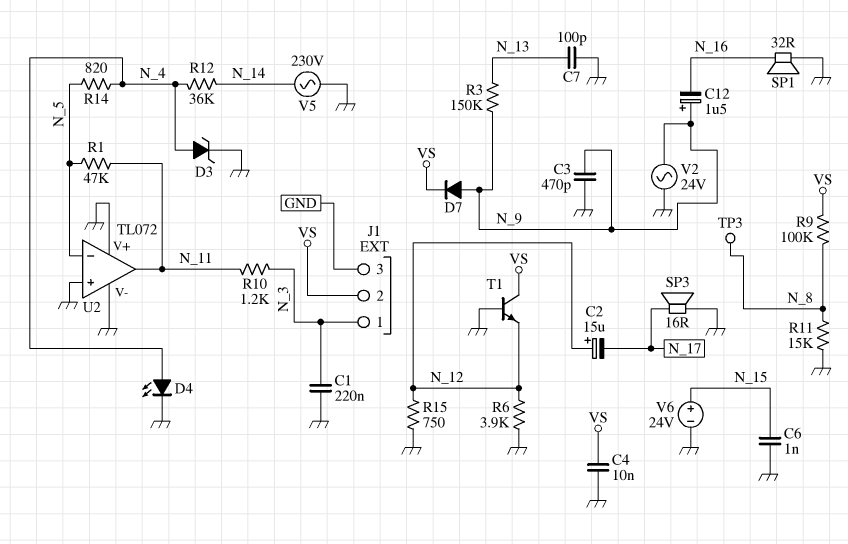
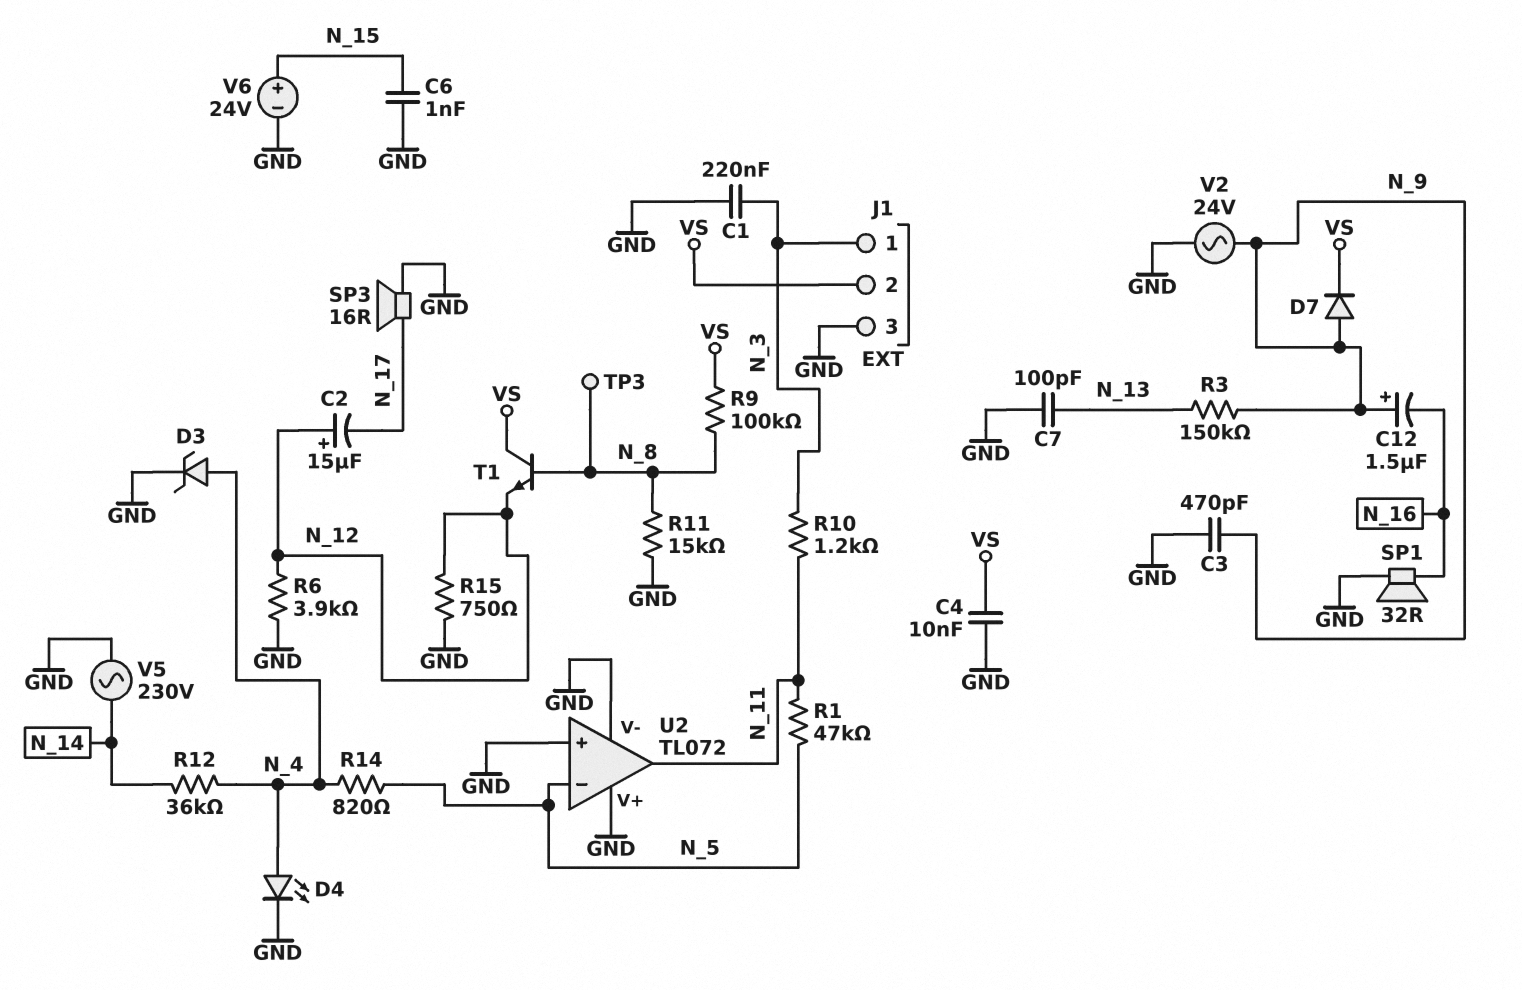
T1: NPN (B GND, C VS, E N_12) -> NPN (B N_8, C VS, E N_12)

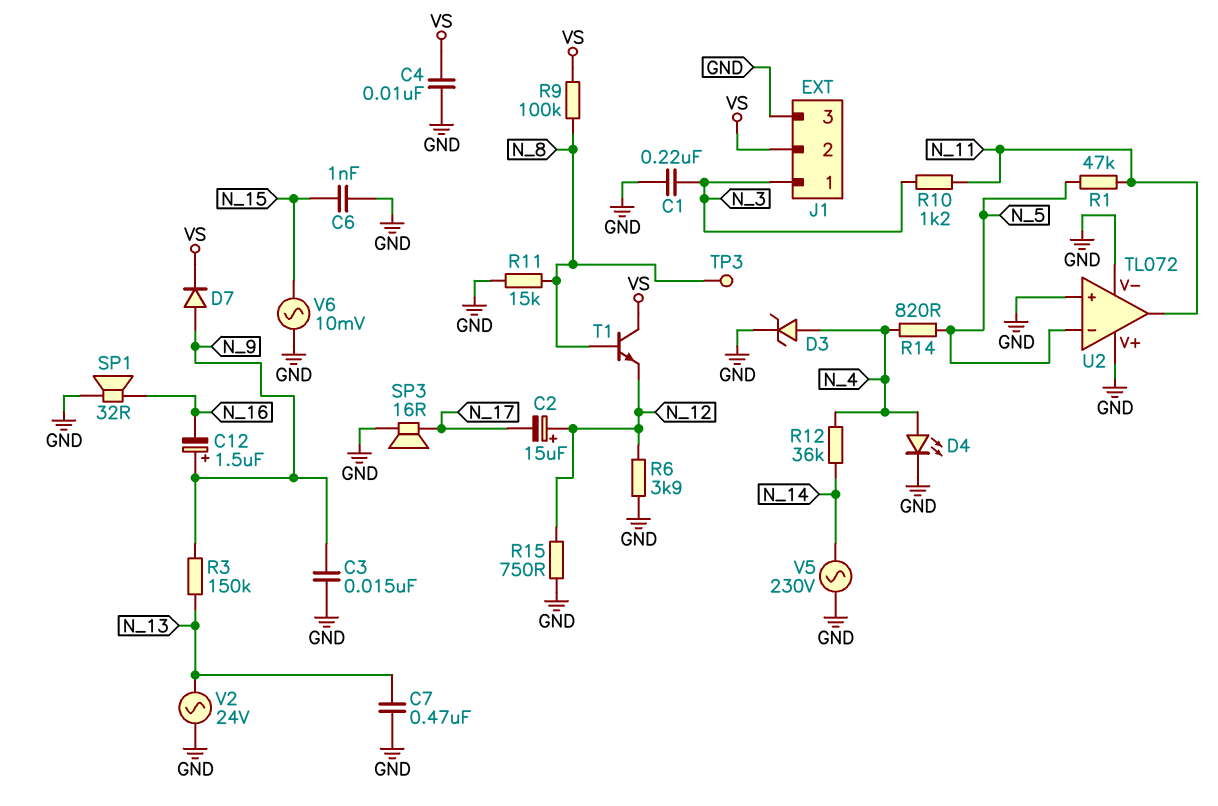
C3: 470pF (GND, N_9) -> 15nF (GND, N_9)
C7: 100pF (GND, N_13) -> 470nF (GND, N_13)
V2: AC 24V (GND, N_9) -> AC 24V (GND, N_13)
V6: 24V (plus N_15, minus GND) -> AC 10mV (GND, N_15)

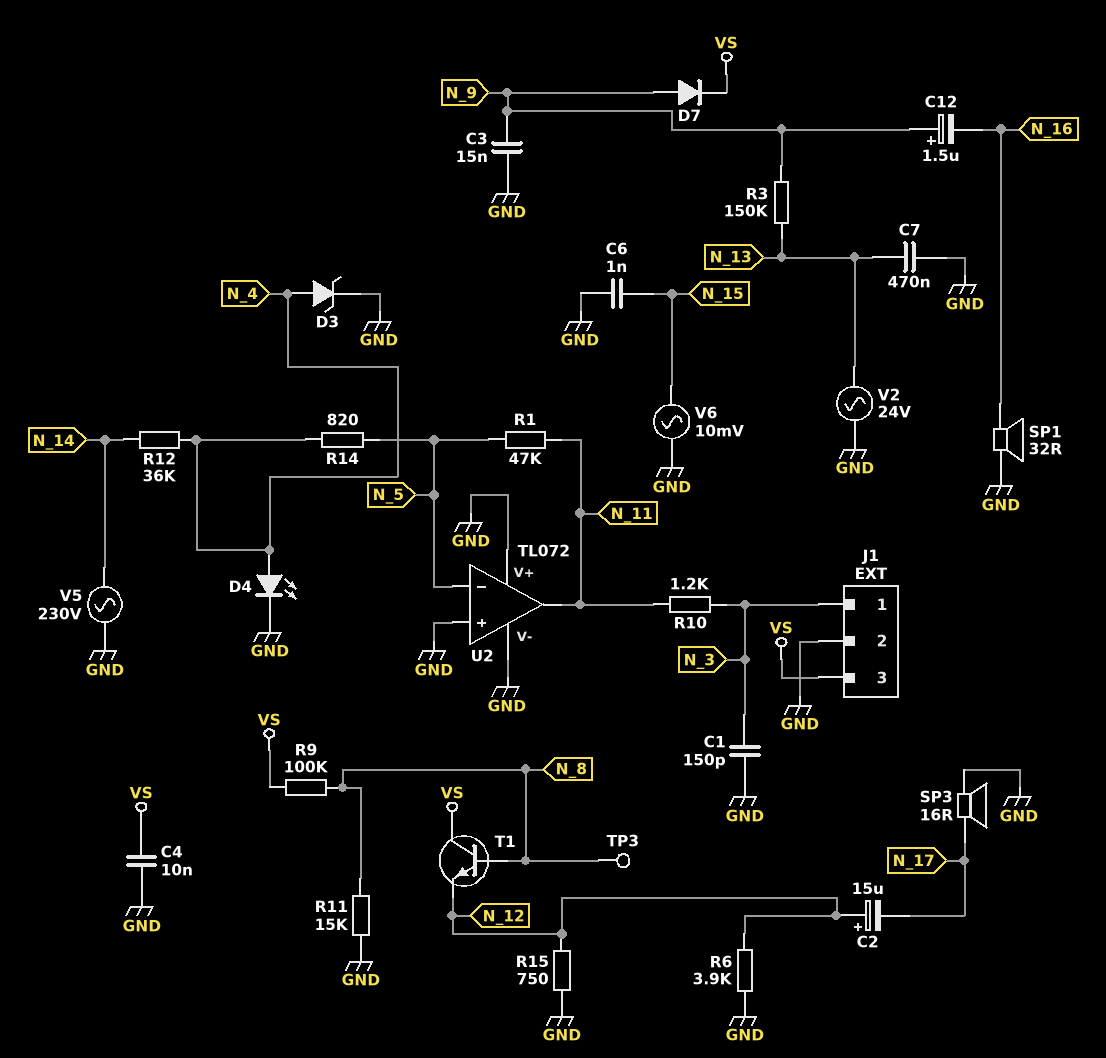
C1: 220nF (GND, N_3) -> 150pF (GND, N_3)
J1 pin 2: VS -> GND
J1 pin 3: GND -> VS

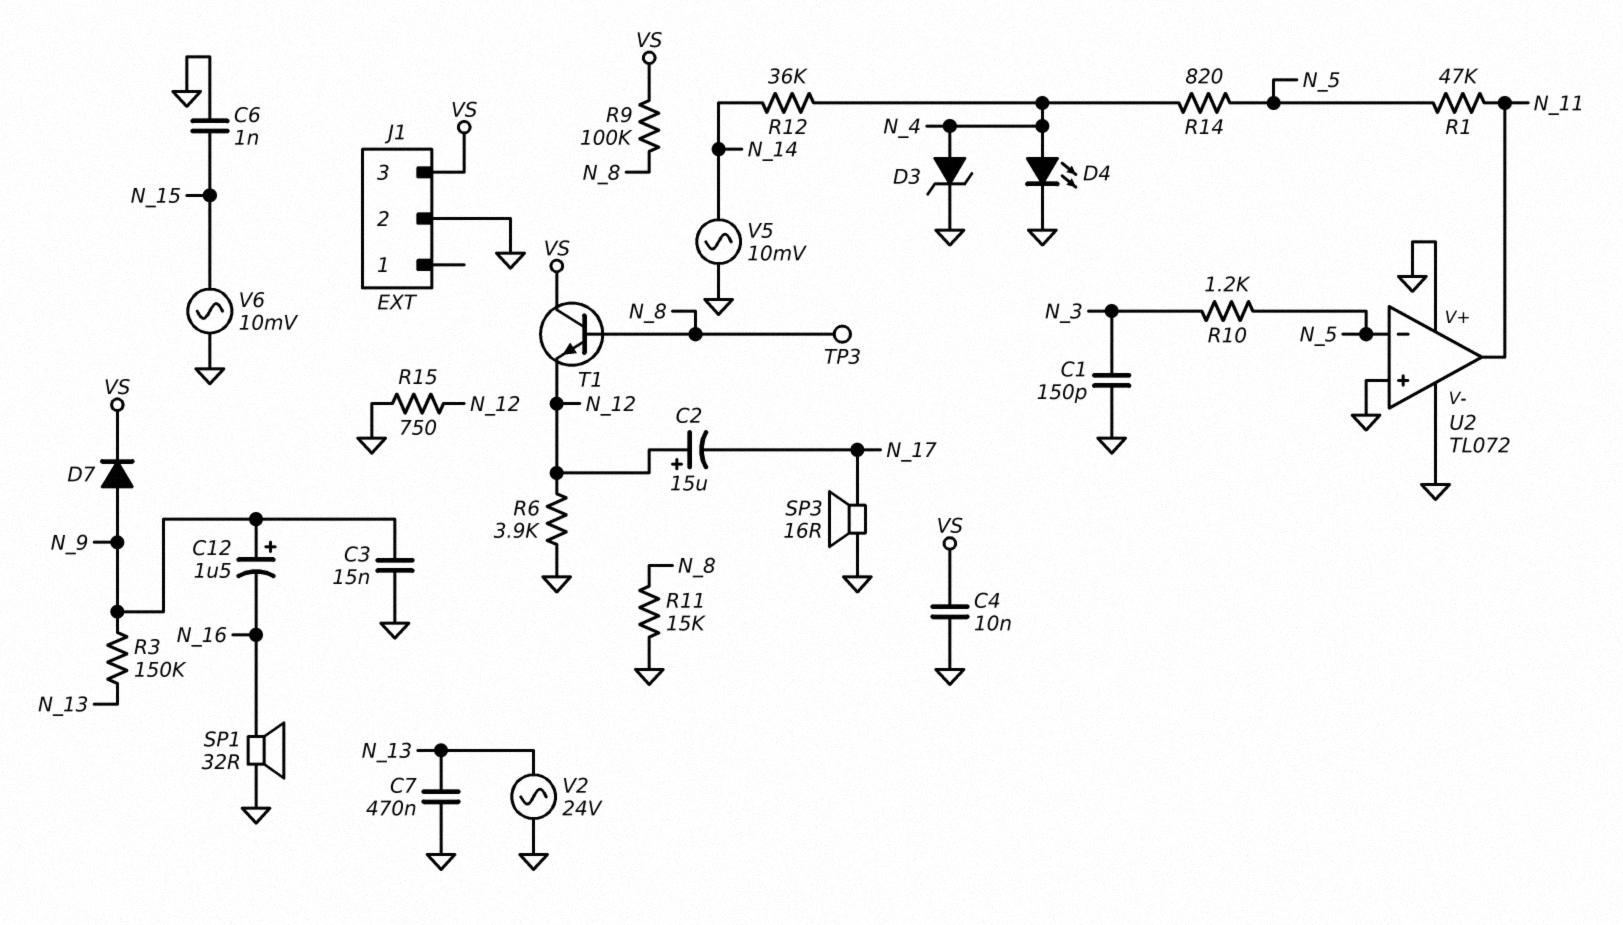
J1 pin 1: N_3 -> none
R10: 1.2k (N_3, N_11) -> 1.2k (N_3, N_5)
V5: AC 230V (GND, N_14) -> AC 10mV (GND, N_14)

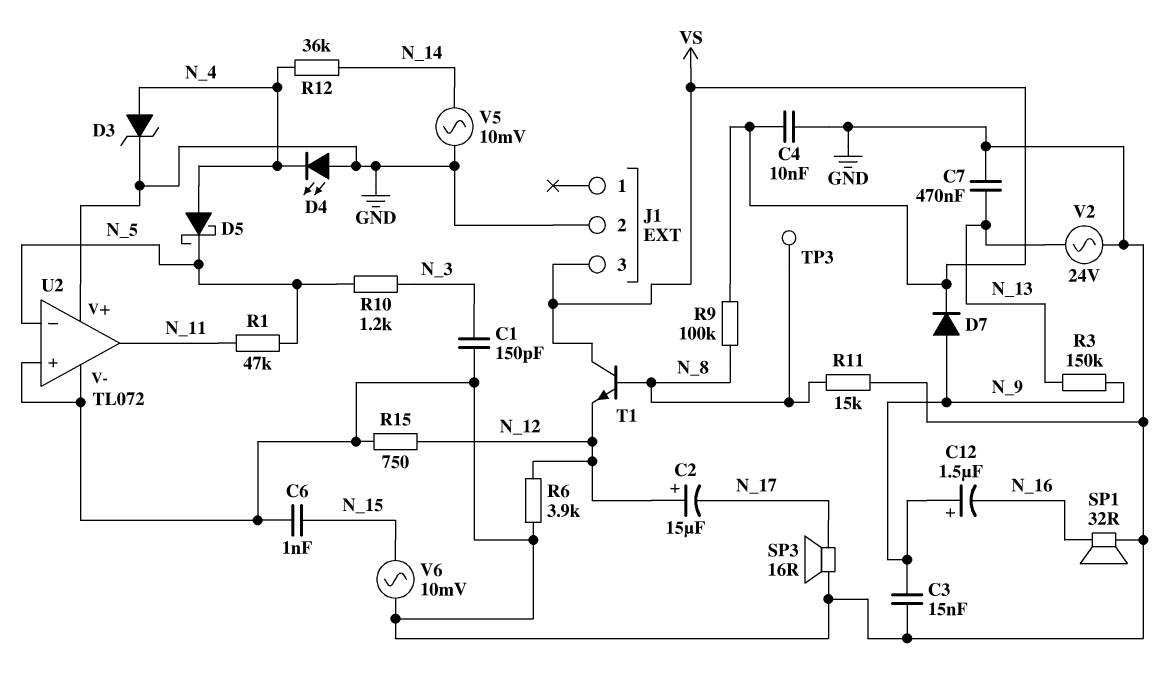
D4: LED (A N_4, K GND) -> LED (A GND, K N_4)
D5: none -> schottky (A N_4, K N_5)
R14: 820 (N_4, N_5) -> none

